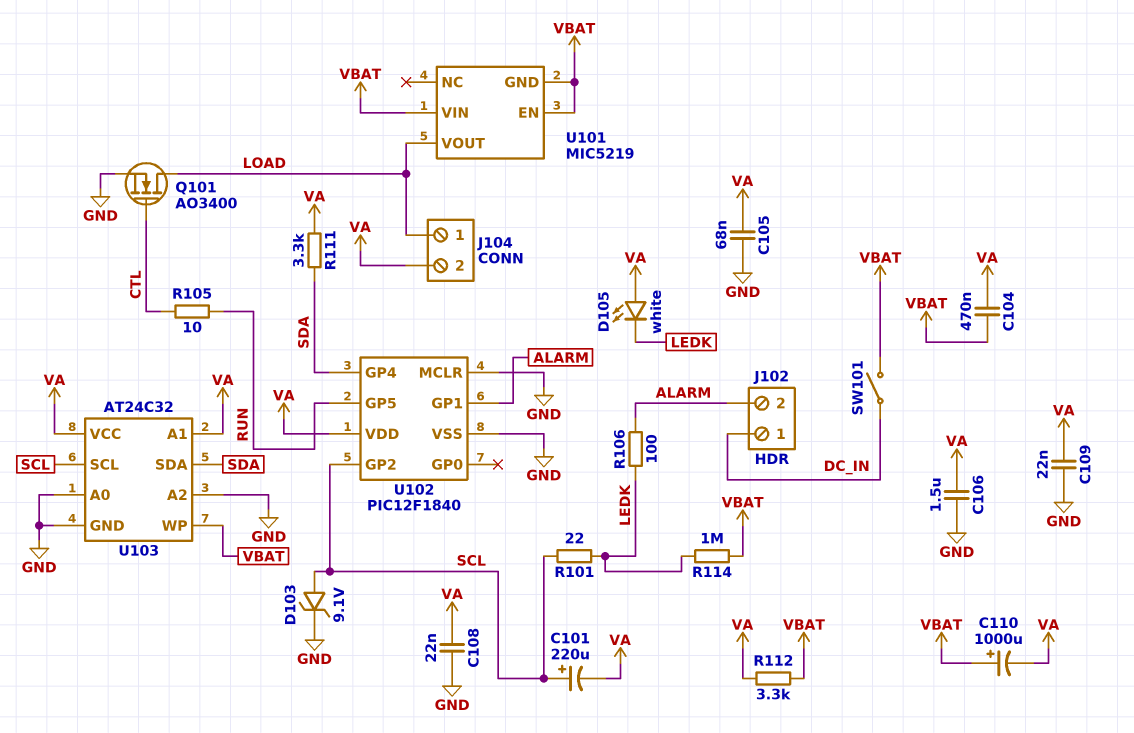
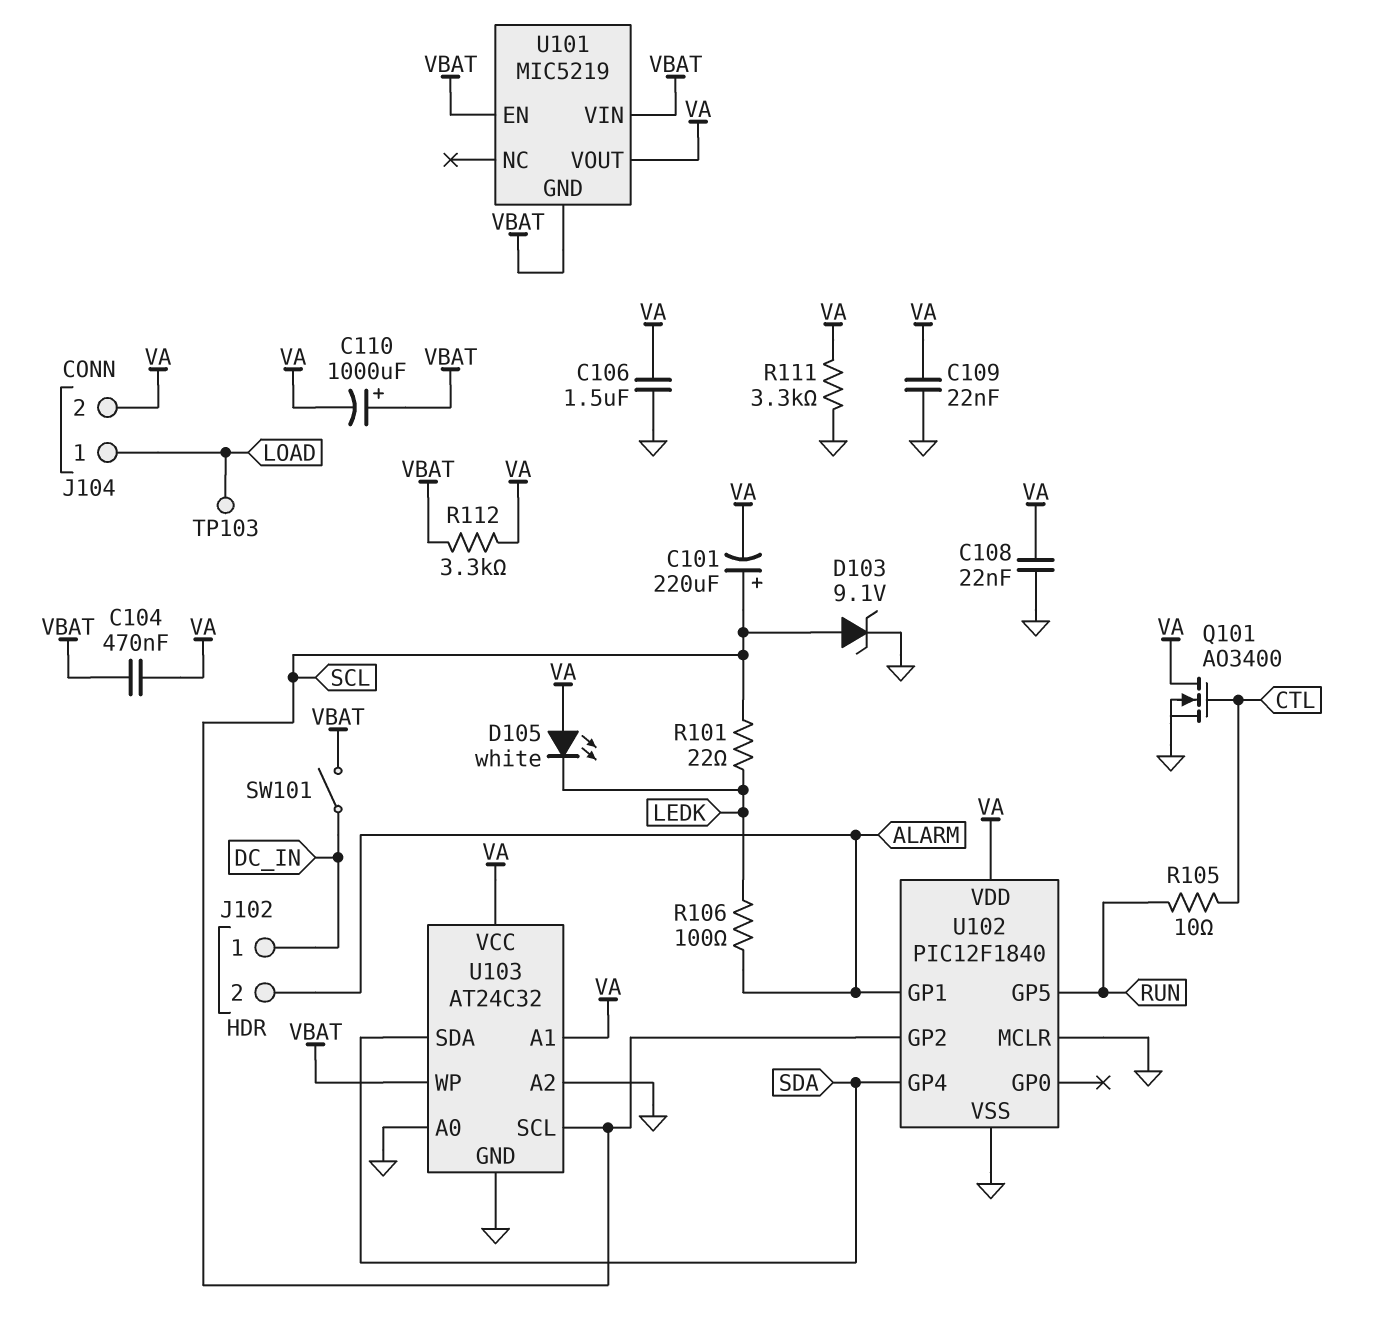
C105: 68nF (GND, VA) -> none
Q101: NMOS AO3400 (G CTL, D LOAD, S GND) -> NMOS AO3400 (G CTL, D VA, S GND)
R111: 3.3k (SDA, VA) -> 3.3k (GND, VA)
R114: 1M (LEDK, VBAT) -> none
TP103: none -> test point (LOAD)
U101 pin VOUT: LOAD -> VA

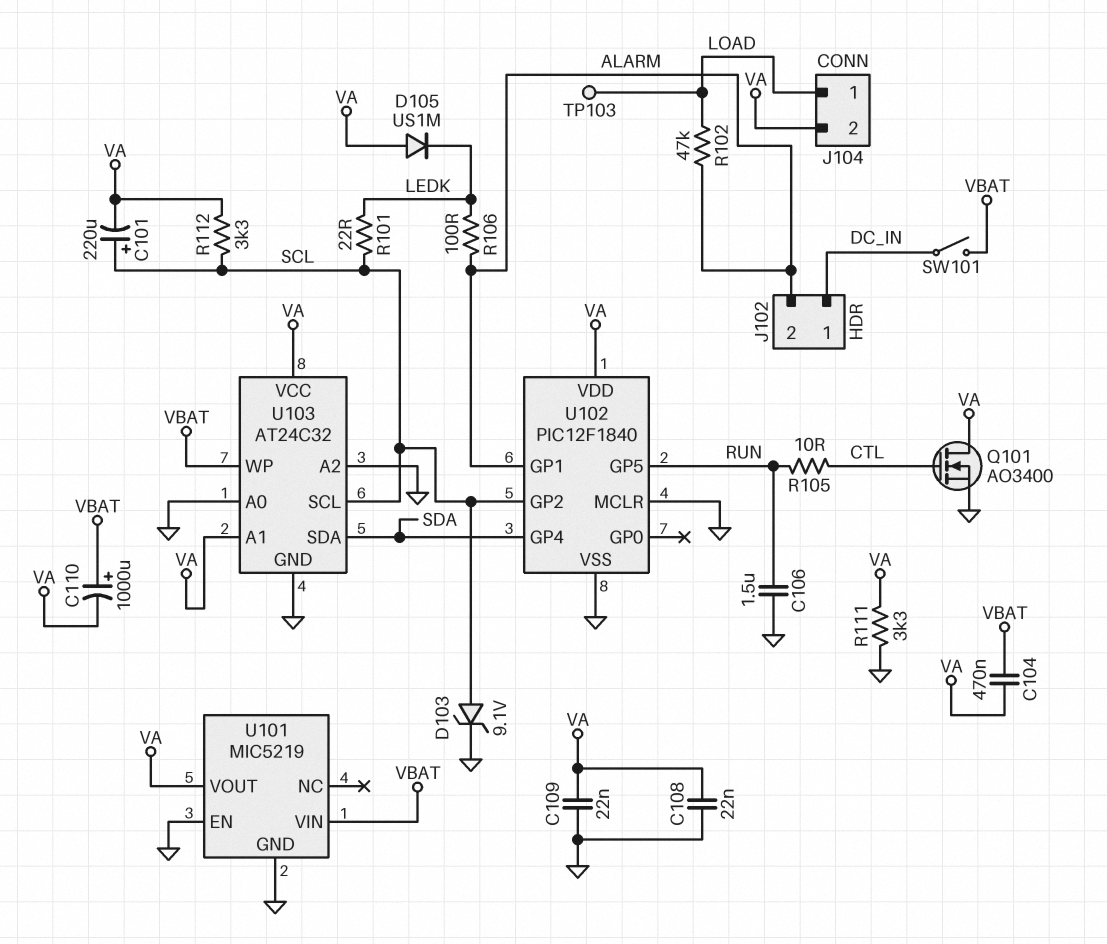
C106: 1.5uF (GND, VA) -> 1.5uF (GND, RUN)
D105: LED white (A VA, K LEDK) -> diode US1M (A VA, K LEDK)
R102: none -> 47k (ALARM, LOAD)
R112: 3.3k (VA, VBAT) -> 3.3k (SCL, VA)
U101 pin EN: VBAT -> GND
U101 pin GND: VBAT -> GND

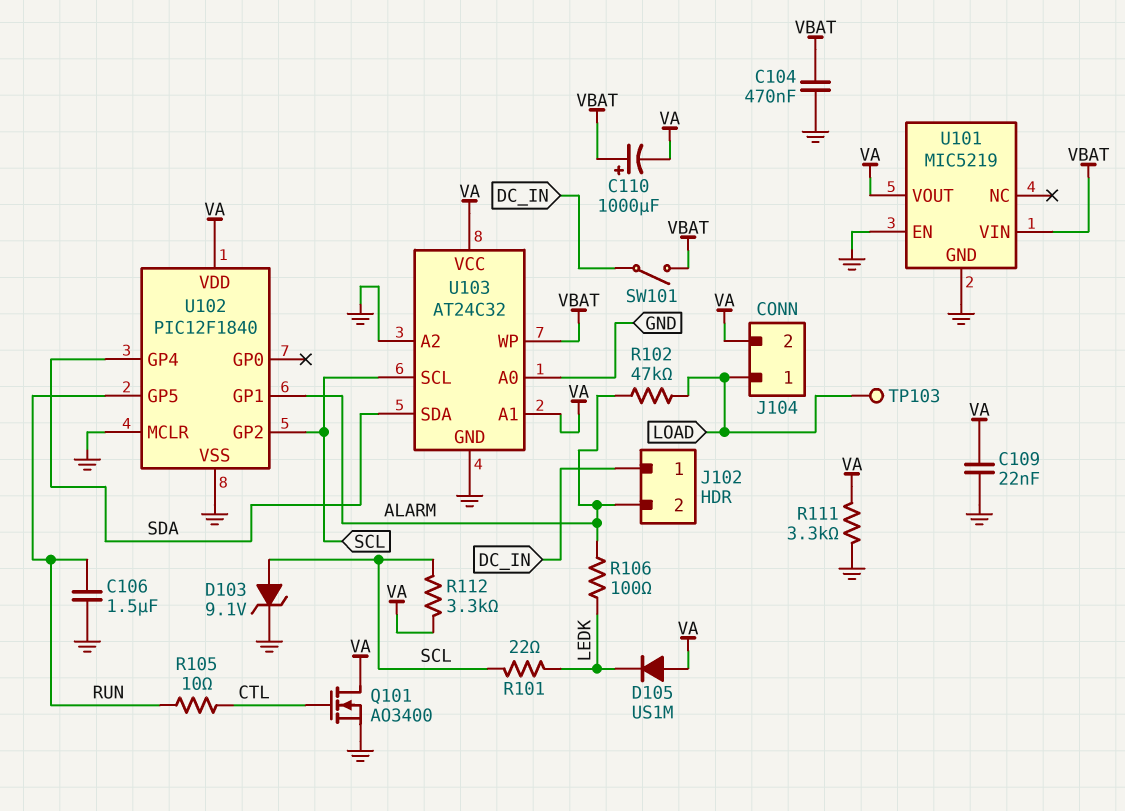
C101: 220uF (plus SCL, minus VA) -> none
C104: 470nF (VA, VBAT) -> 470nF (GND, VBAT)
C108: 22nF (GND, VA) -> none

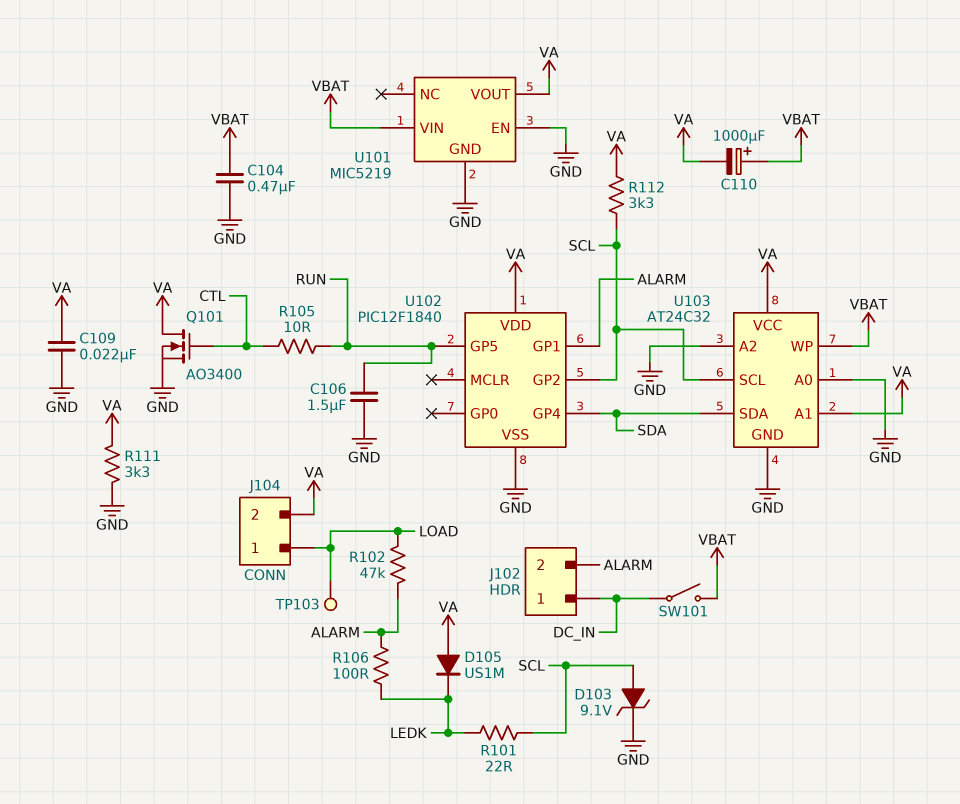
U102 pin MCLR: GND -> none

